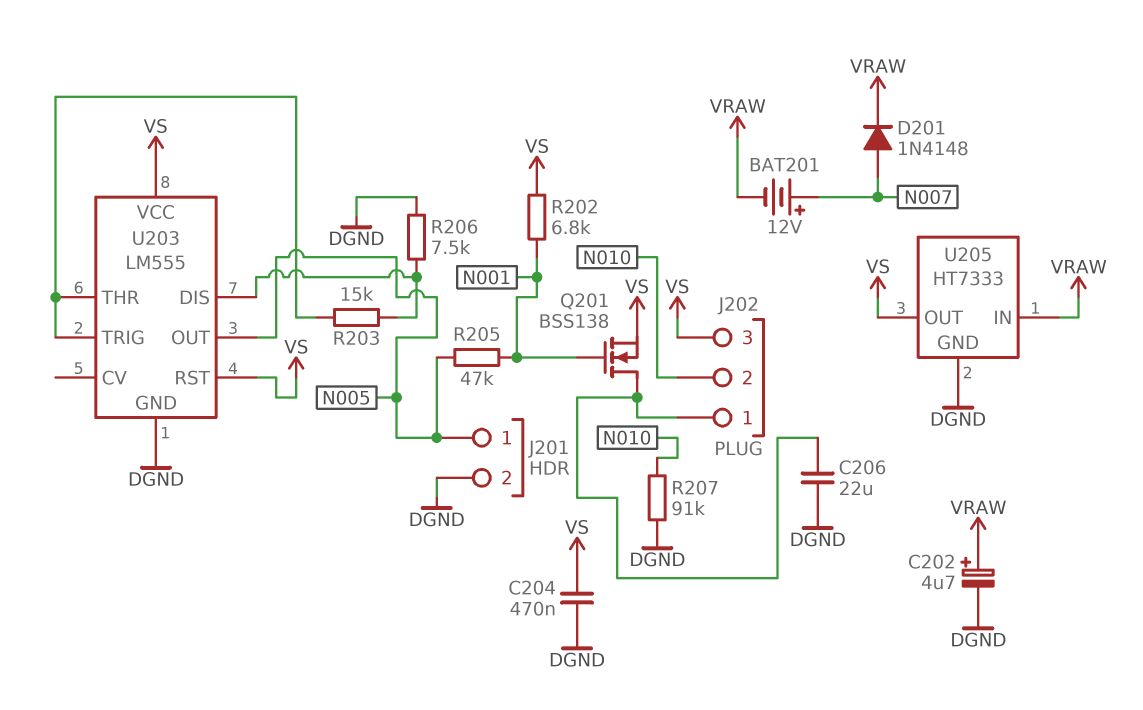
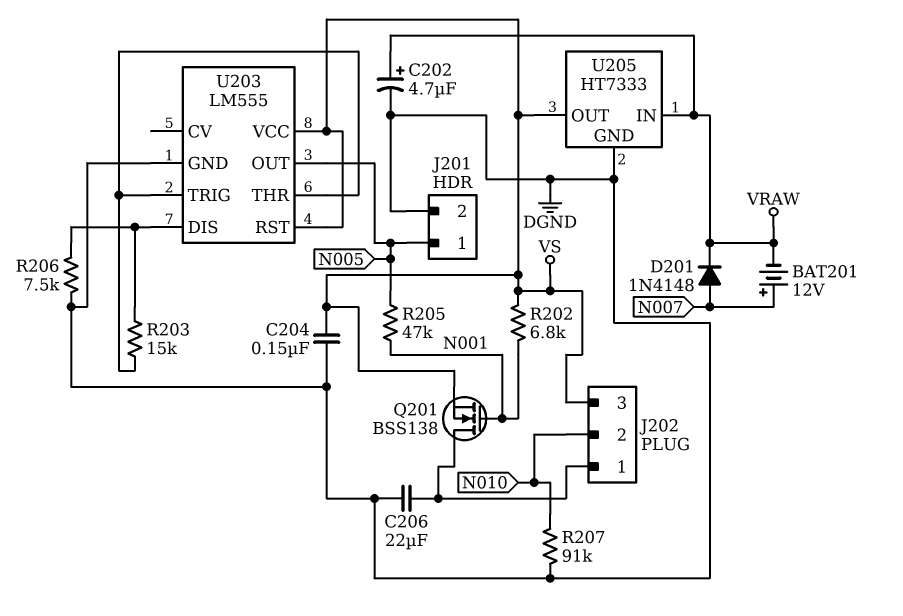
C204: 470nF (DGND, VS) -> 150nF (DGND, VS)

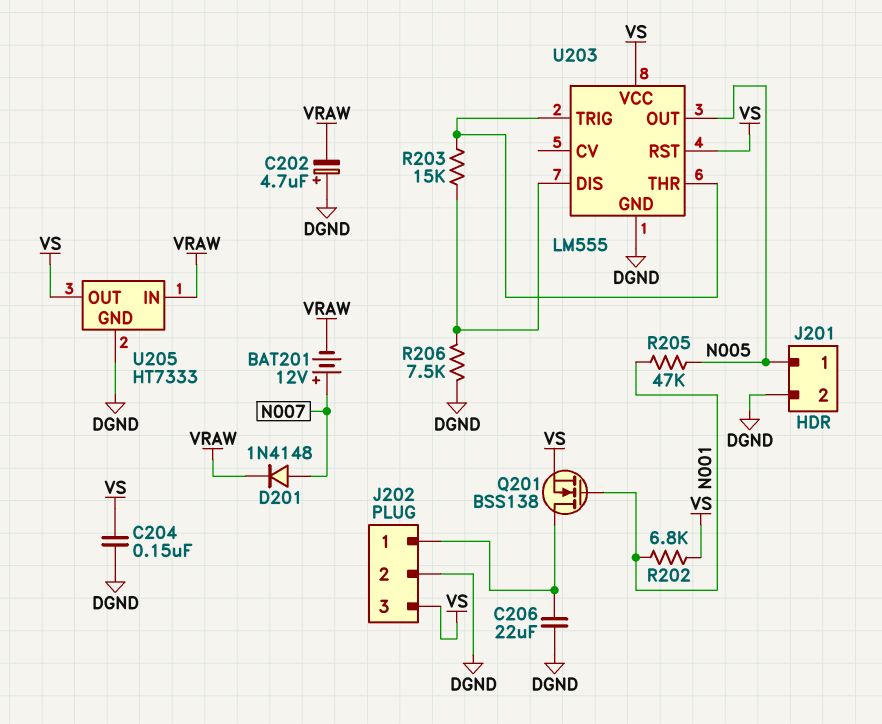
C202: 4.7uF (plus VRAW, minus DGND) -> 4.7uF (plus DGND, minus VRAW)
J202 pin 2: N010 -> DGND
R207: 91k (DGND, N010) -> none

